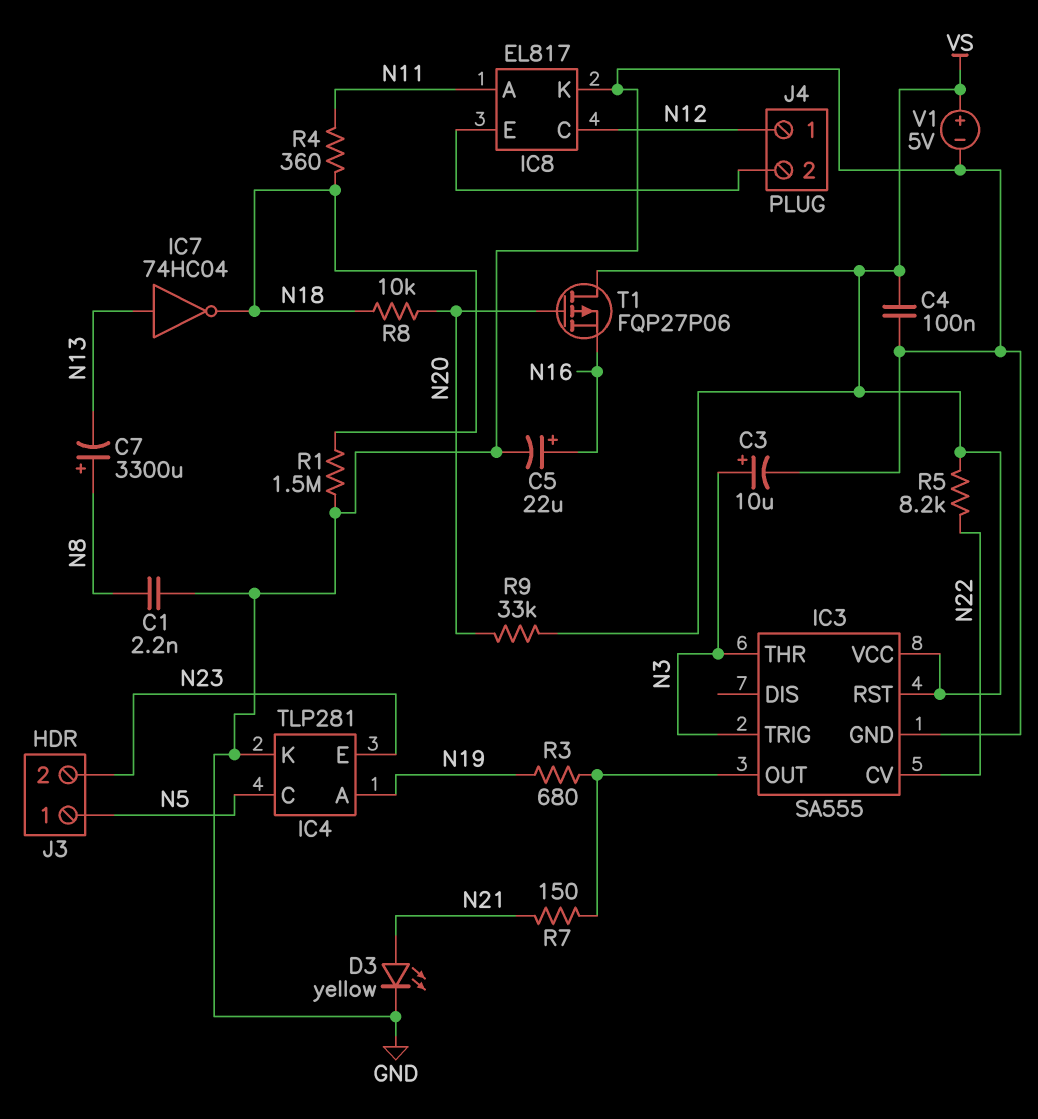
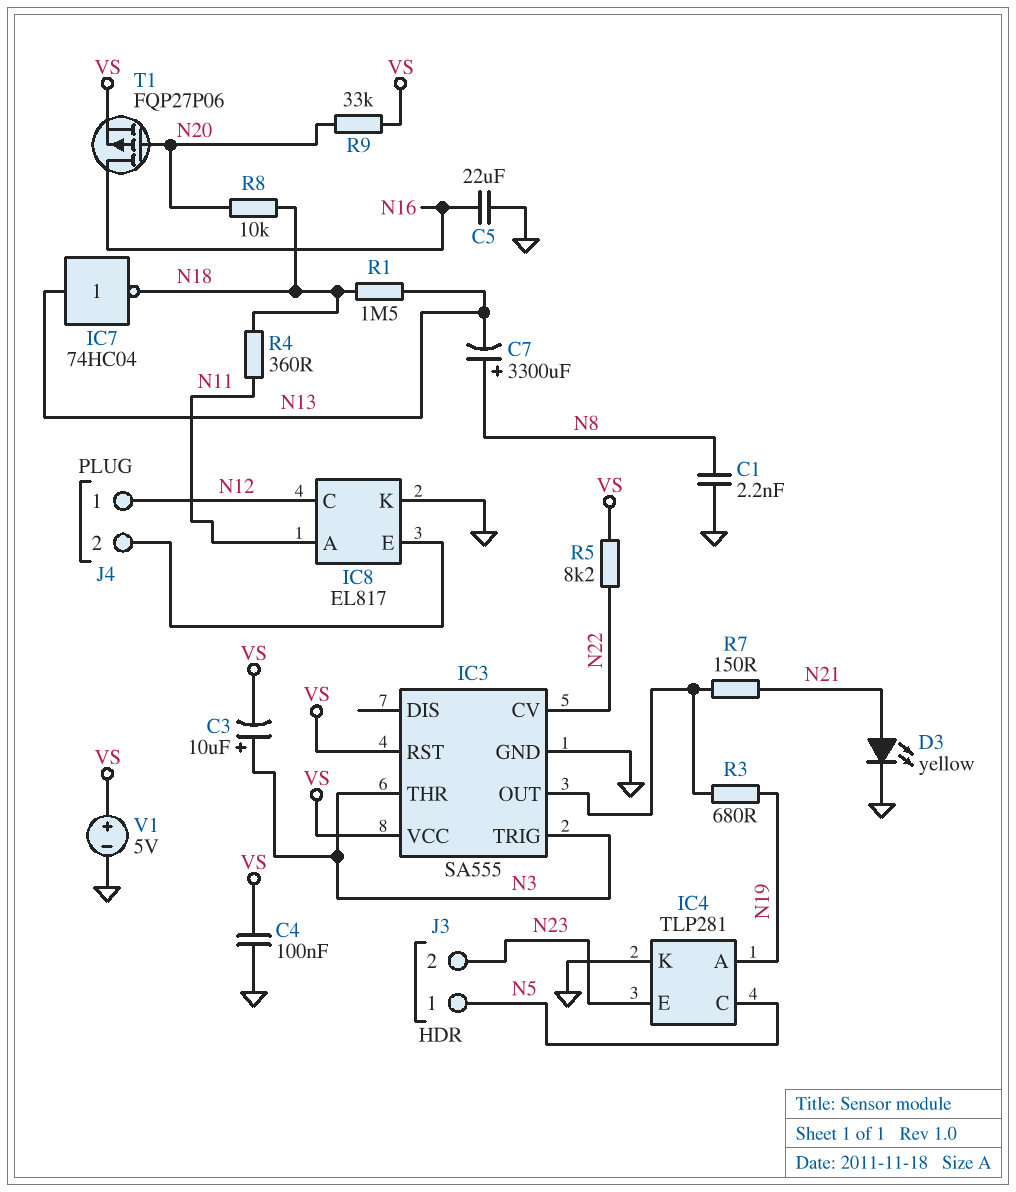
C3: 10uF (plus N3, minus GND) -> 10uF (plus N3, minus VS)
C5: 22uF (plus N16, minus GND) -> 22uF (GND, N16)
R1: 1.5M (GND, N18) -> 1.5M (N13, N18)
T1: PMOS FQP27P06 (G N20, D VS, S N16) -> PMOS FQP27P06 (G N20, D N16, S VS)

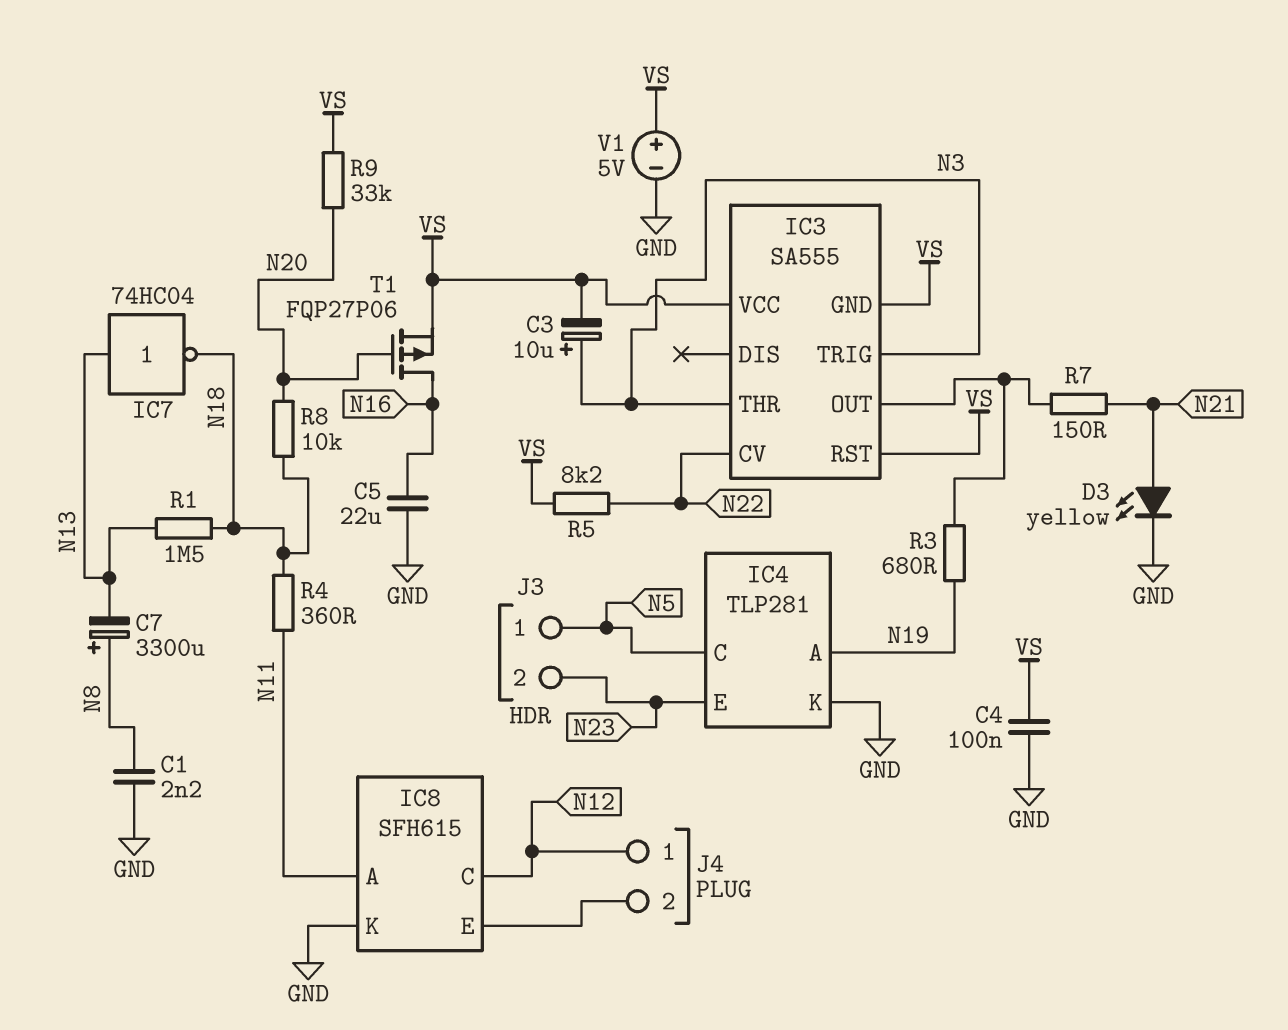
IC3 pin GND: GND -> VS
IC8: EL817 -> SFH615

